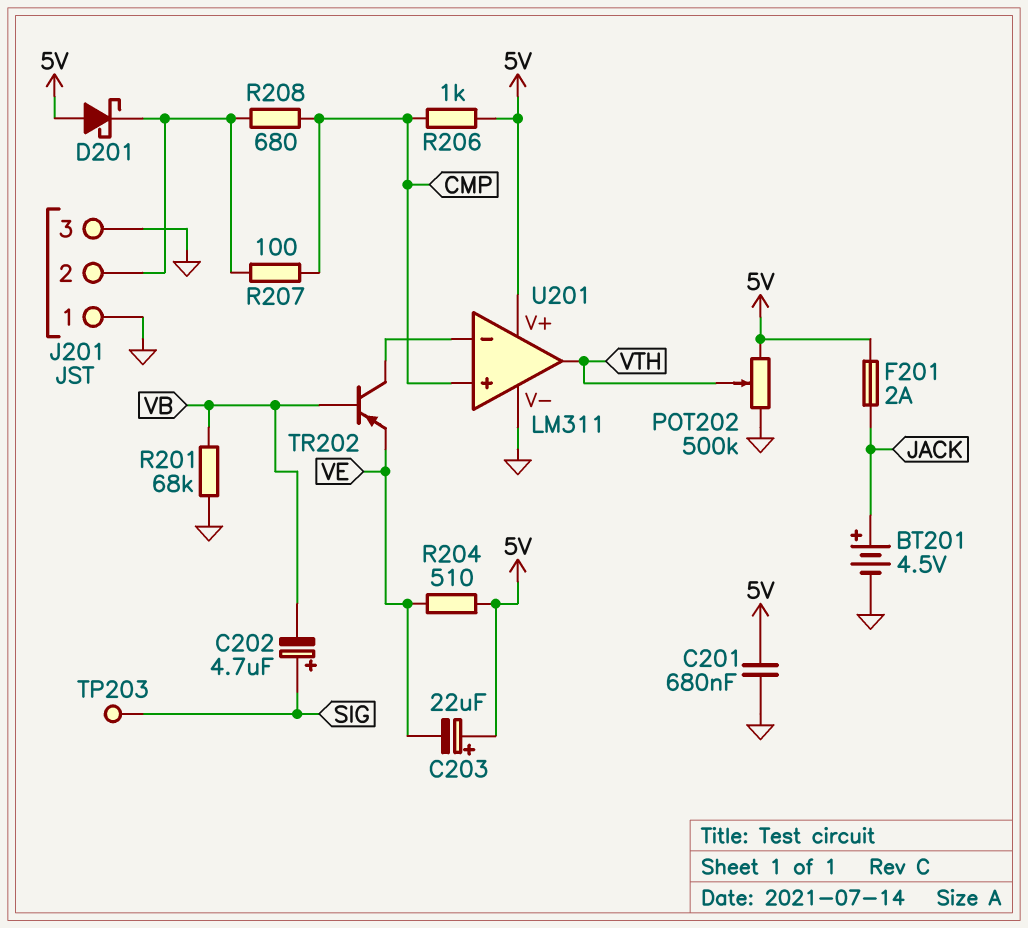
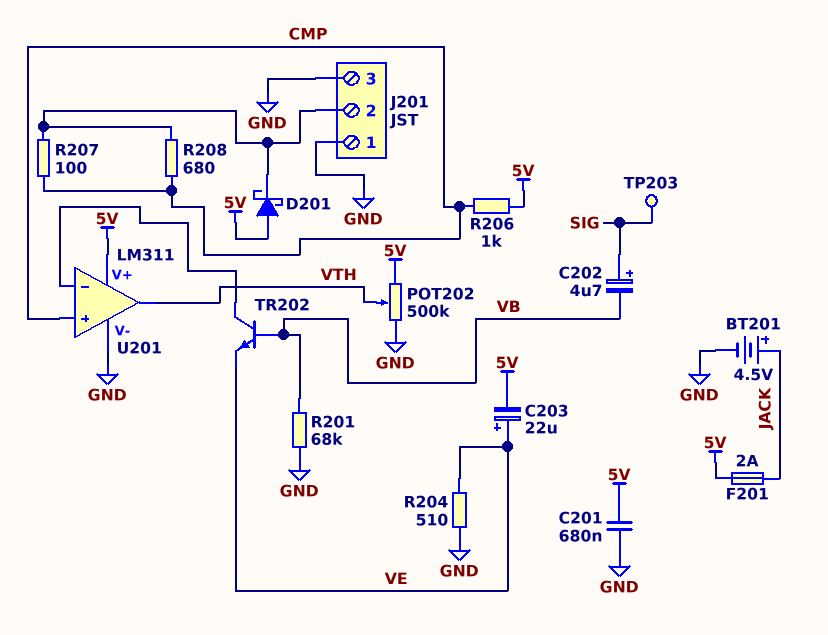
C203: 22uF (plus 5V, minus VE) -> 22uF (plus VE, minus 5V)
R204: 510 (5V, VE) -> 510 (GND, VE)
TR202: PNP (B VB, C U201/in-, E VE) -> NPN (B VB, C U201/in-, E VE)

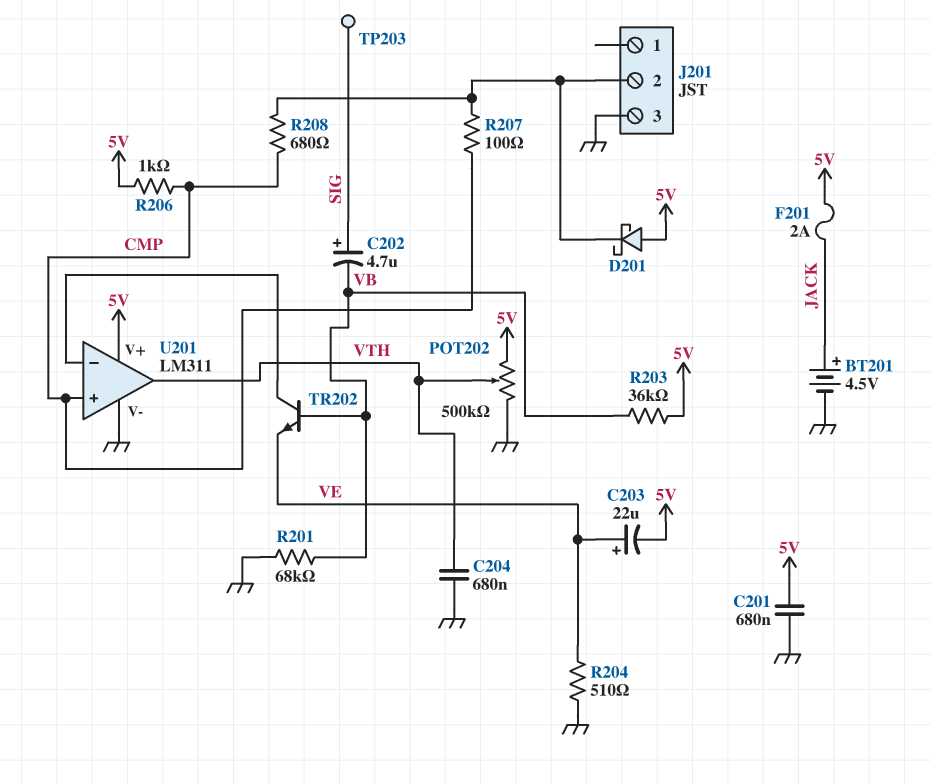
C204: none -> 680nF (GND, VTH)
J201 pin 1: GND -> none
R203: none -> 36k (5V, VB)

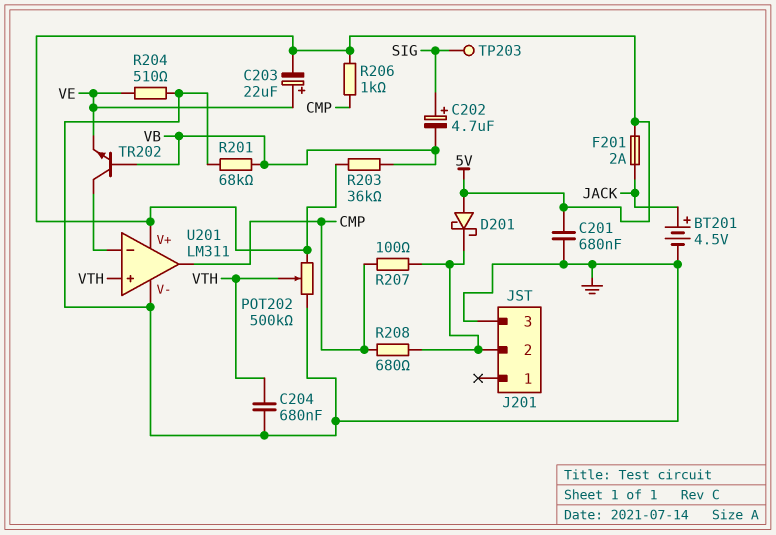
U201 pin in+: CMP -> VTH
U201 pin out: VTH -> CMP

